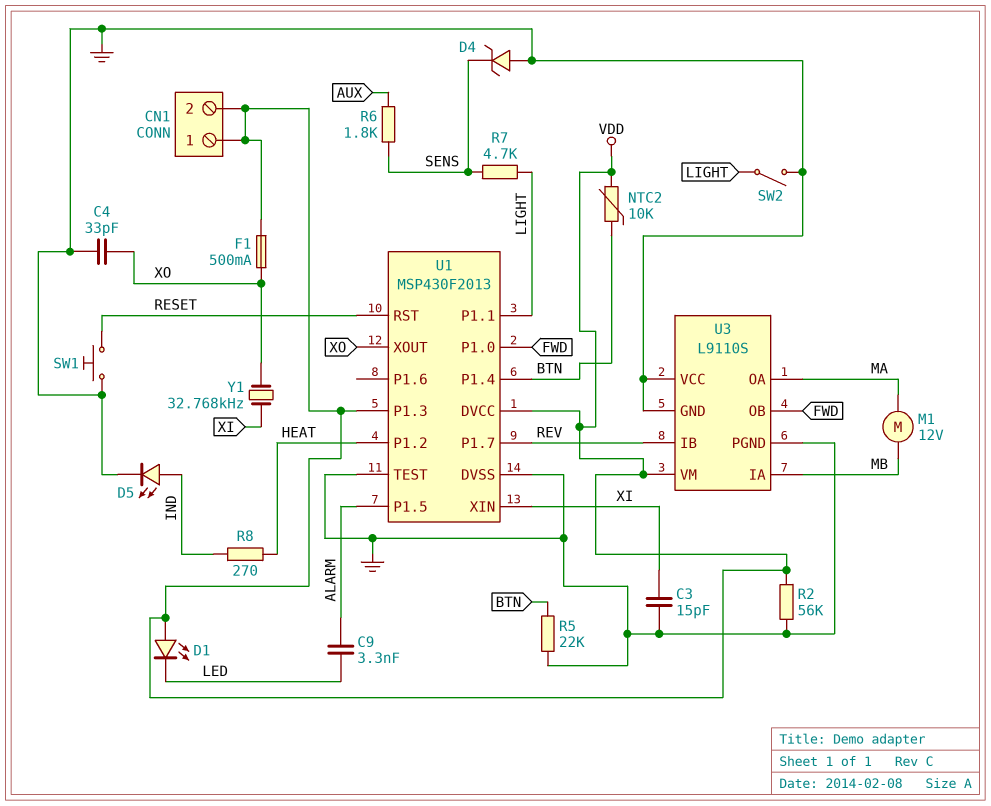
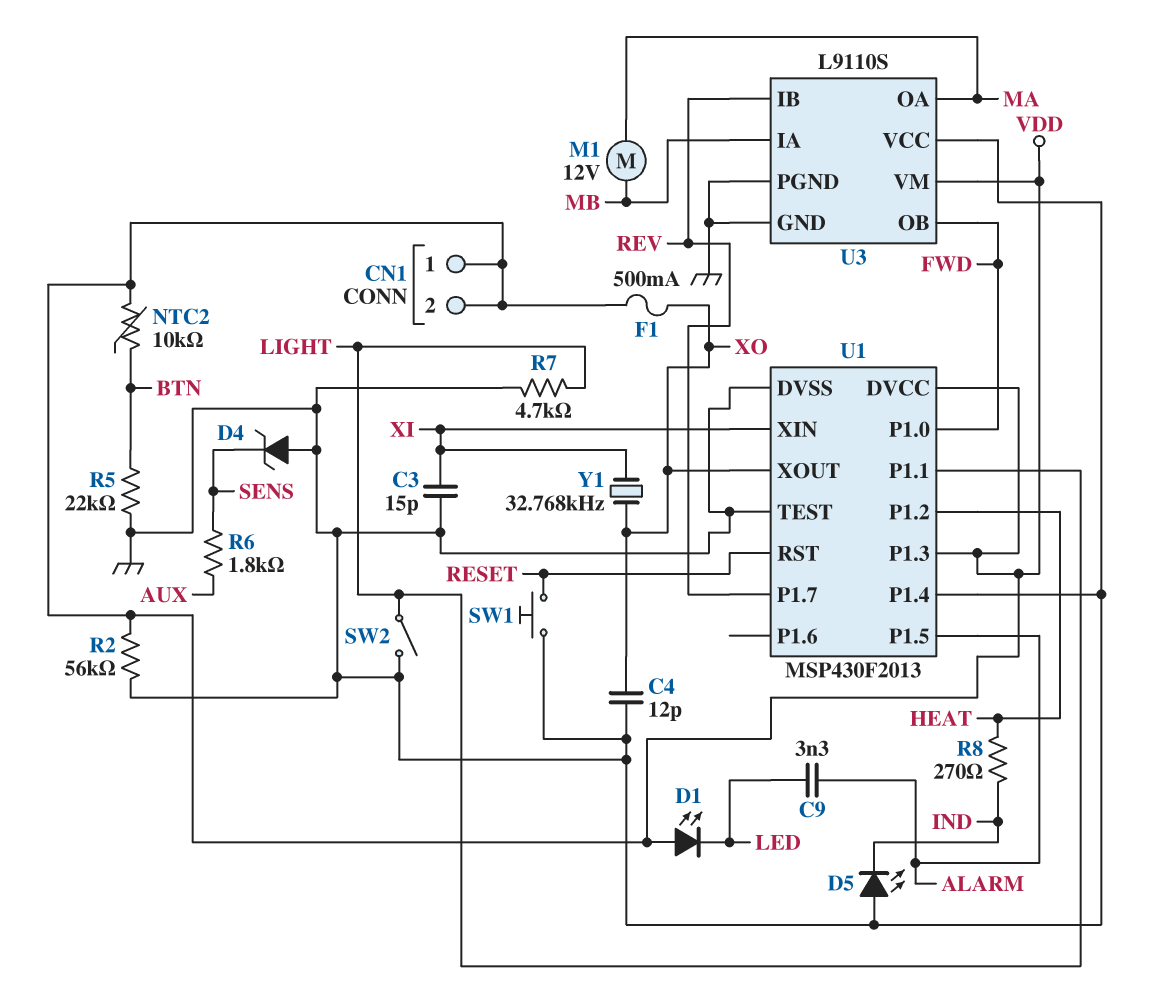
C4: 33pF (GND, XO) -> 12pF (GND, XO)
D5: LED (A IND, K GND) -> LED (A GND, K IND)
R7: 4.7k (LIGHT, SENS) -> 4.7k (GND, LIGHT)
U1 pin P1.4: BTN -> GND

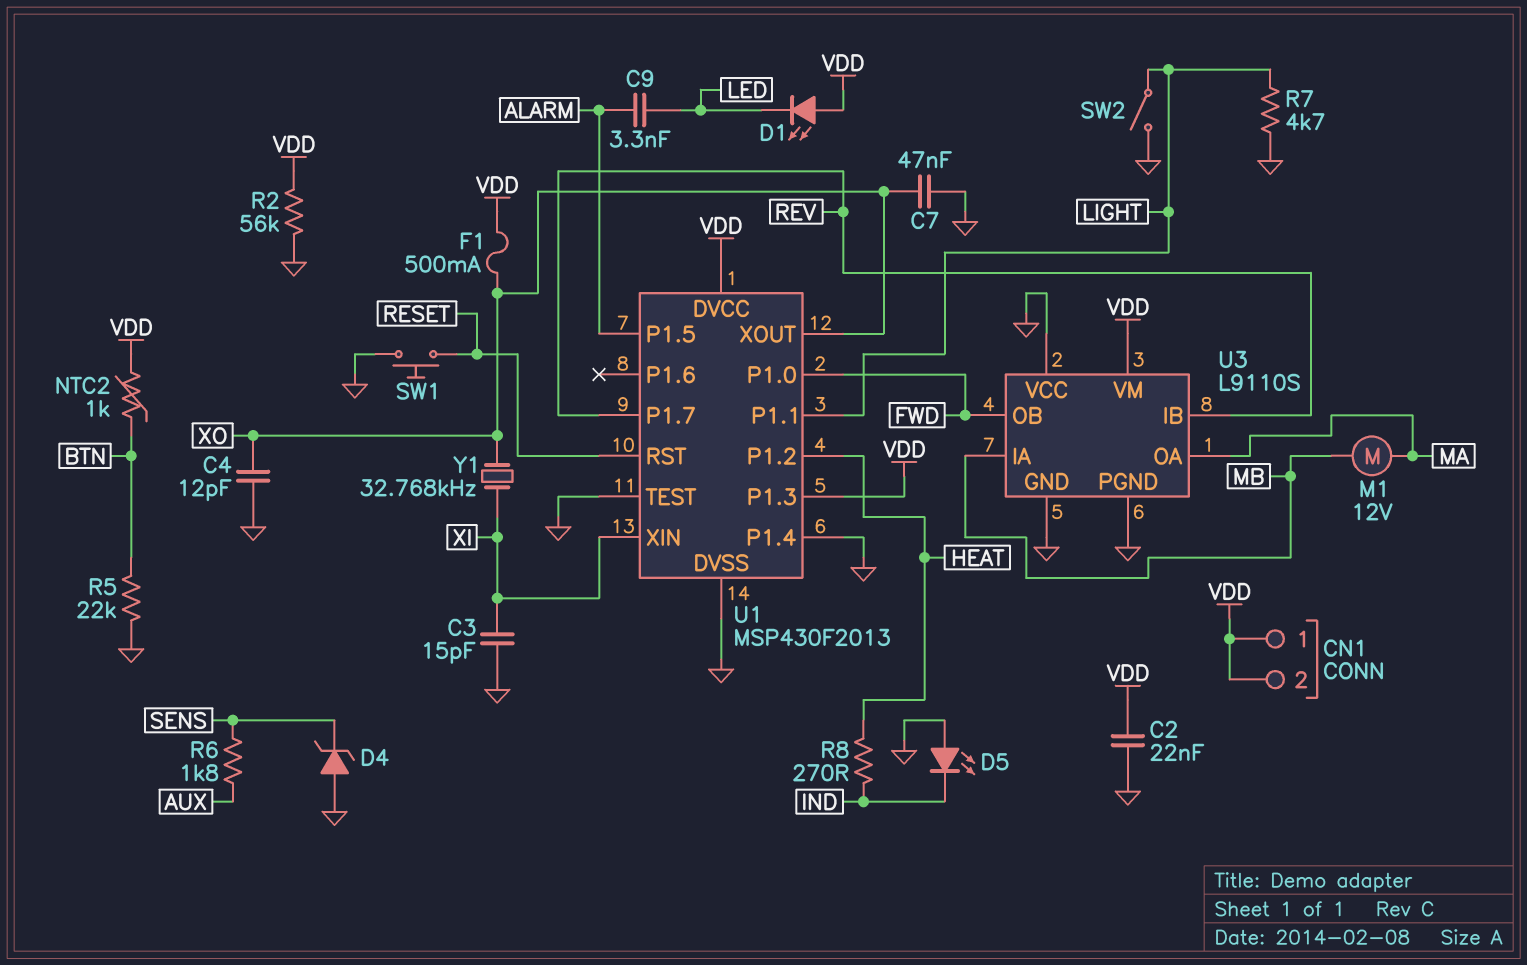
C2: none -> 22nF (GND, VDD)
C7: none -> 47nF (GND, XO)
NTC2: 10k (BTN, VDD) -> 1k (BTN, VDD)

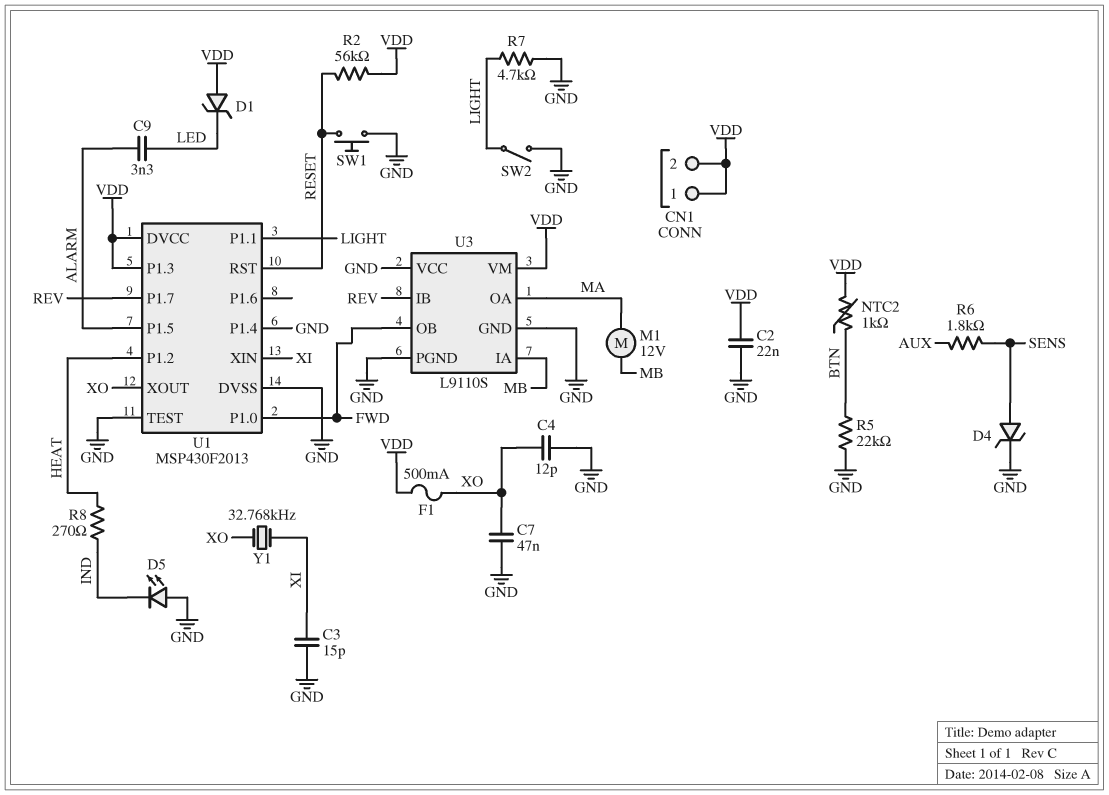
D1: LED (A VDD, K LED) -> zener (A VDD, K LED)
D4: zener (A GND, K SENS) -> zener (A SENS, K GND)
R2: 56k (GND, VDD) -> 56k (RESET, VDD)

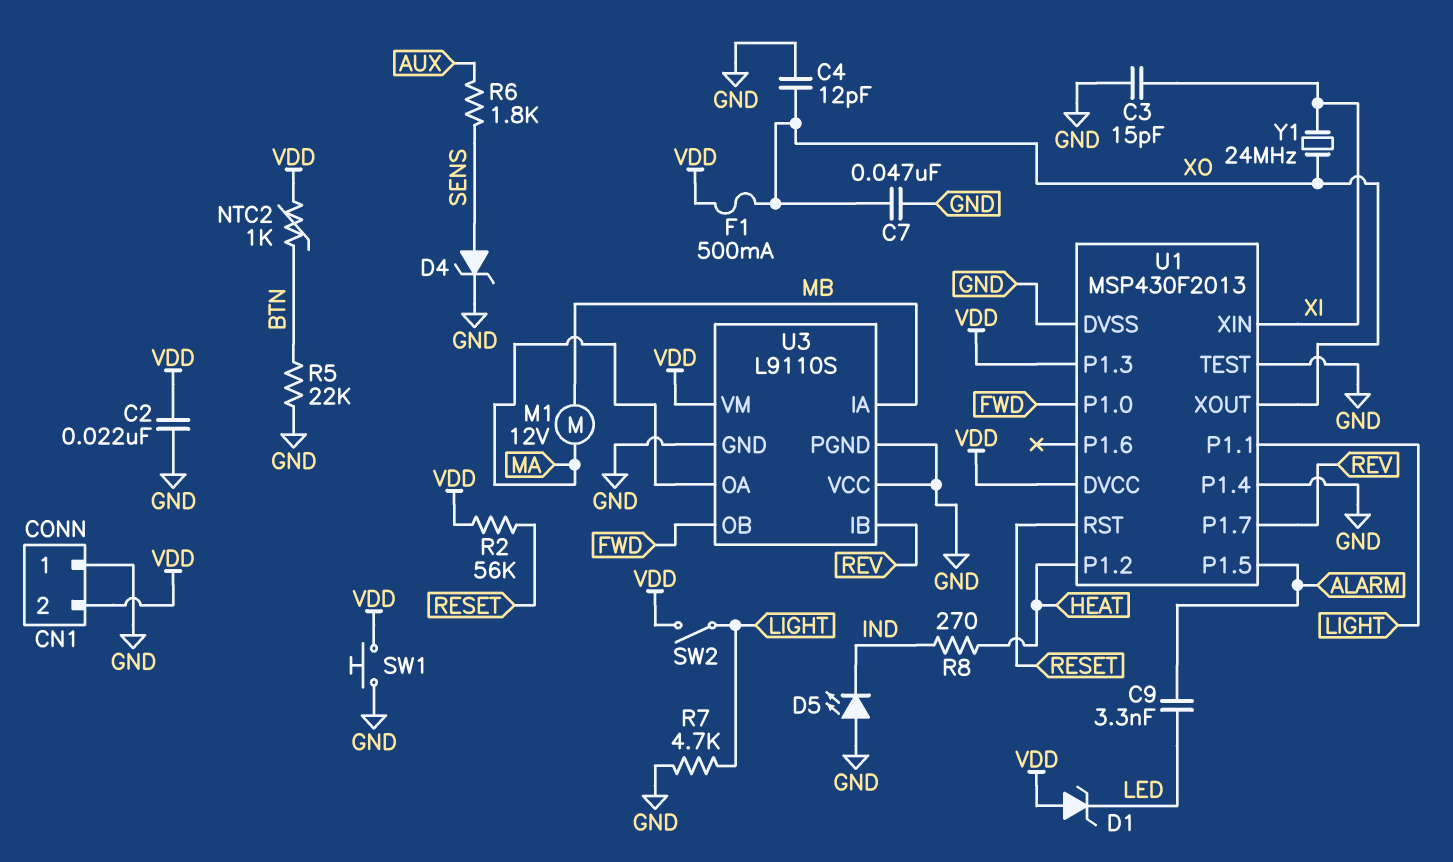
CN1 pin 1: VDD -> GND
SW1: button (GND, RESET) -> button (GND, VDD)
SW2: switch (GND, LIGHT) -> switch (LIGHT, VDD)
Y1: 32.768kHz (XI, XO) -> 24MHz (XI, XO)

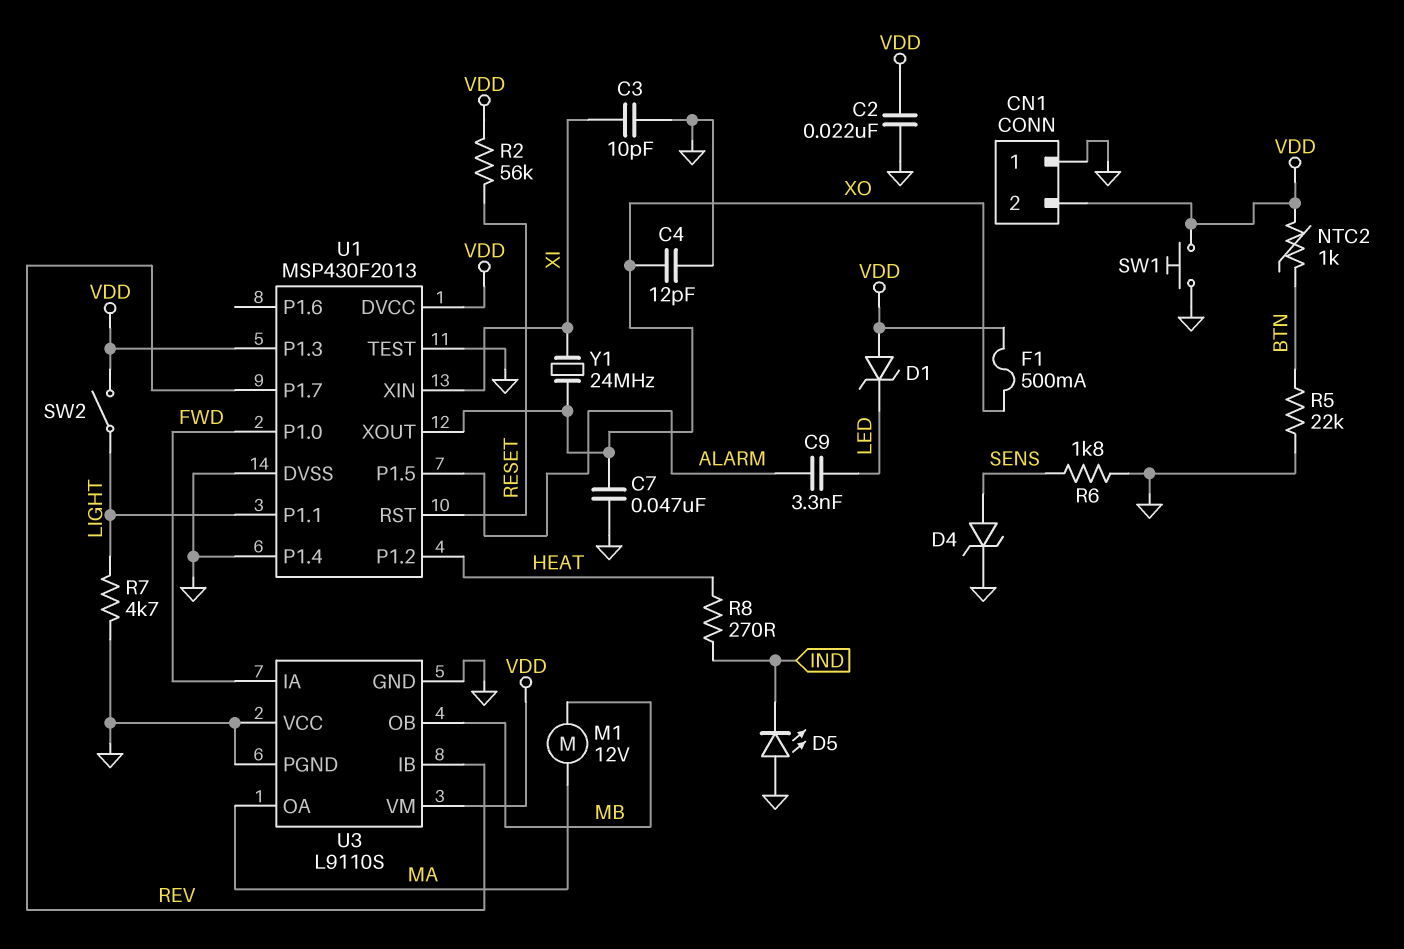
C3: 15pF (GND, XI) -> 10pF (GND, XI)
R6: 1.8k (AUX, SENS) -> 1.8k (GND, SENS)
U3 pin IA: MB -> FWD
U3 pin OB: FWD -> MB

